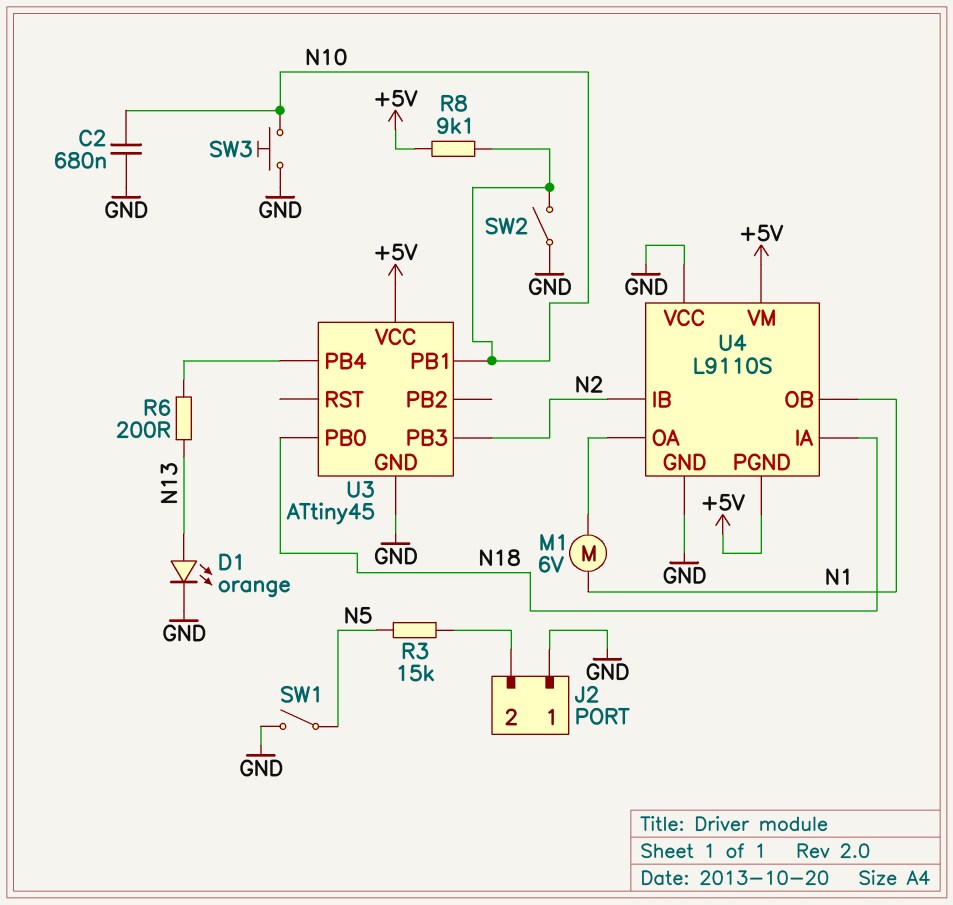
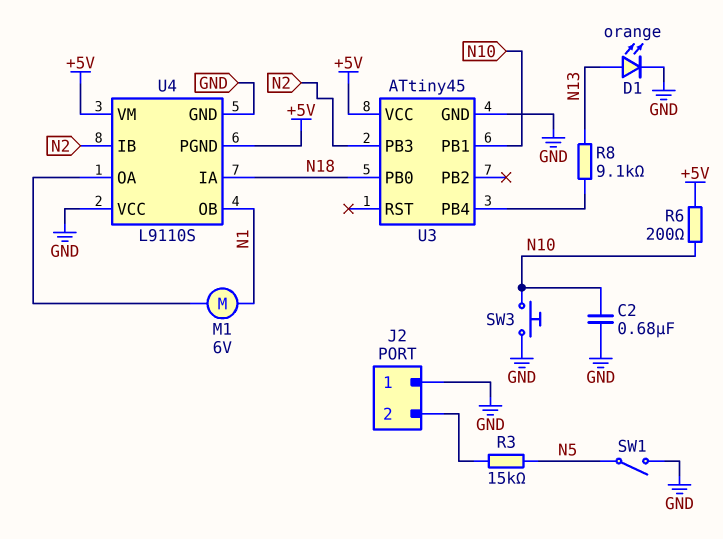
R6: 200 (N13, U3/PB4) -> 200 (+5V, N10)
R8: 9.1k (+5V, N10) -> 9.1k (N13, U3/PB4)
SW2: switch (GND, N10) -> none

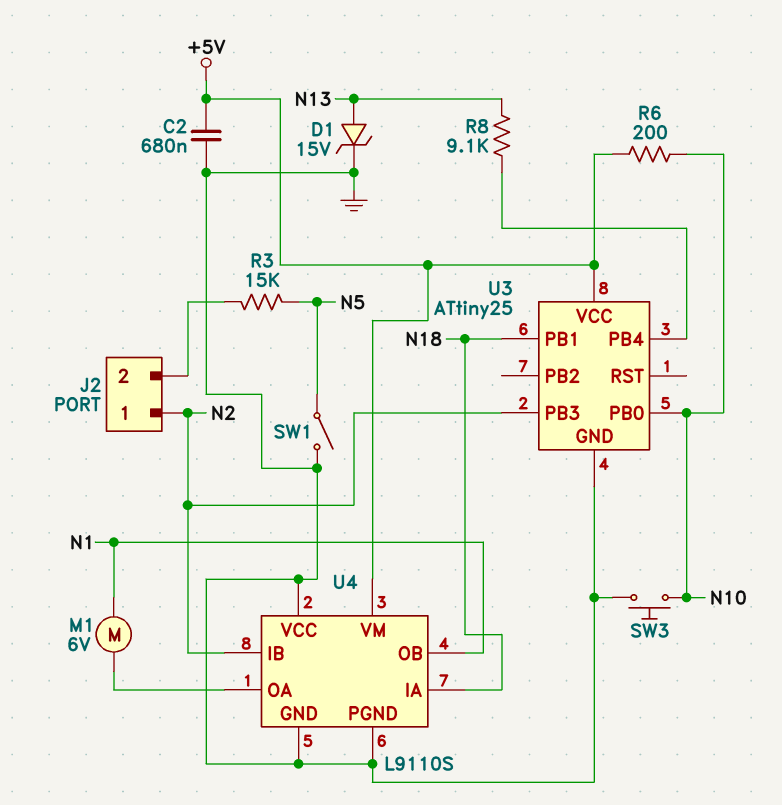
C2: 680nF (GND, N10) -> 680nF (+5V, GND)
D1: LED orange (A N13, K GND) -> zener 15V (A N13, K GND)
J2 pin 1: GND -> N2
U3: ATtiny45 -> ATtiny25
U3 pin PB0: N18 -> N10
U3 pin PB1: N10 -> N18
U4 pin PGND: +5V -> GND

